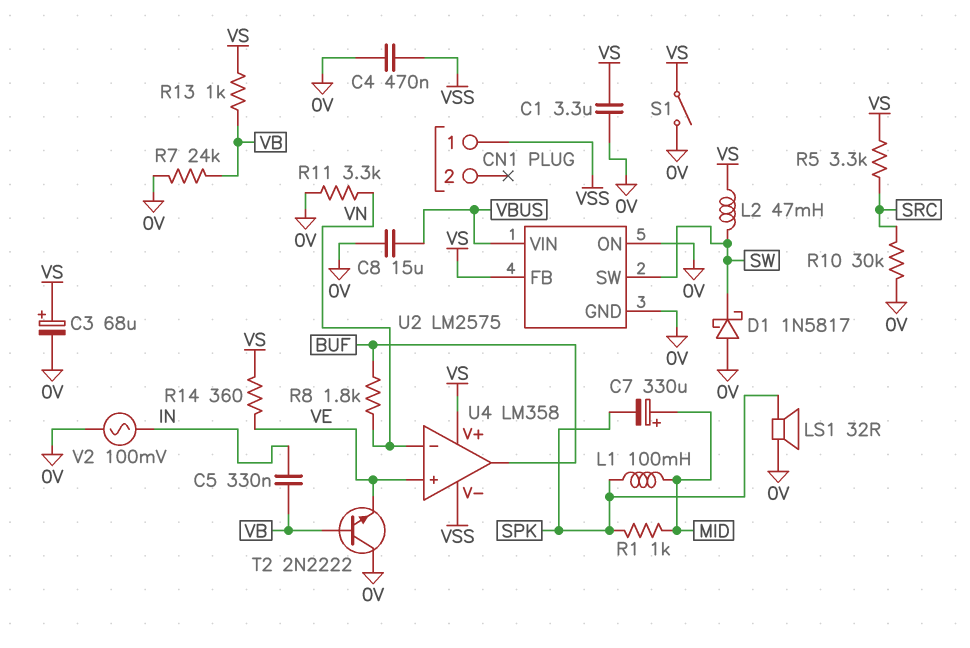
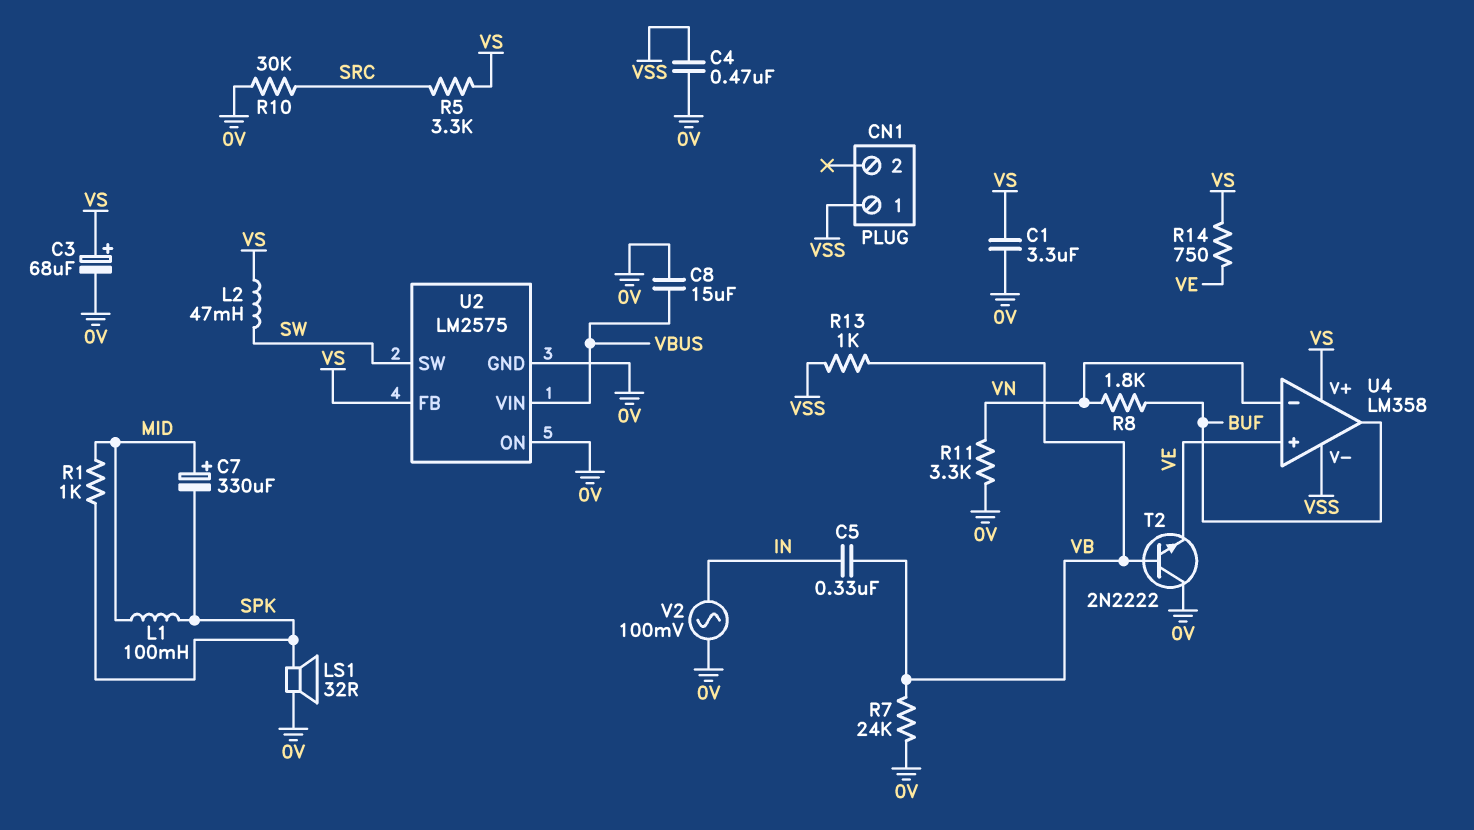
D1: schottky 1N5817 (A 0V, K SW) -> none
R13: 1k (VB, VS) -> 1k (VB, VSS)
R14: 360 (VE, VS) -> 750 (VE, VS)
S1: switch (0V, VS) -> none

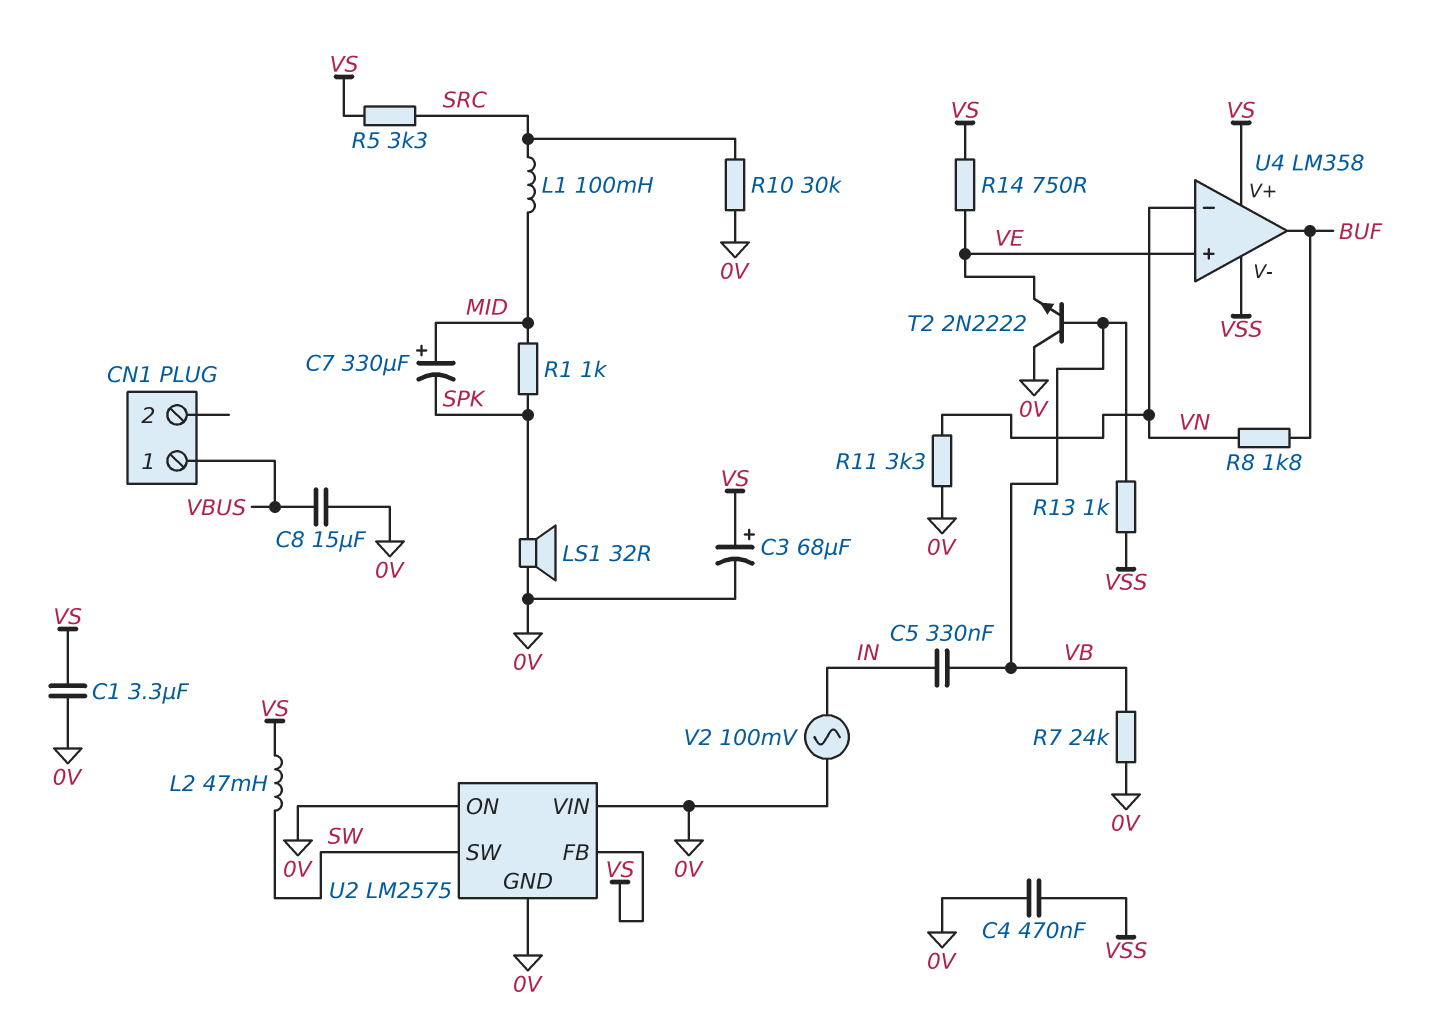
CN1 pin 1: VSS -> VBUS
L1: 100mH (MID, SPK) -> 100mH (MID, SRC)
U2 pin VIN: VBUS -> 0V

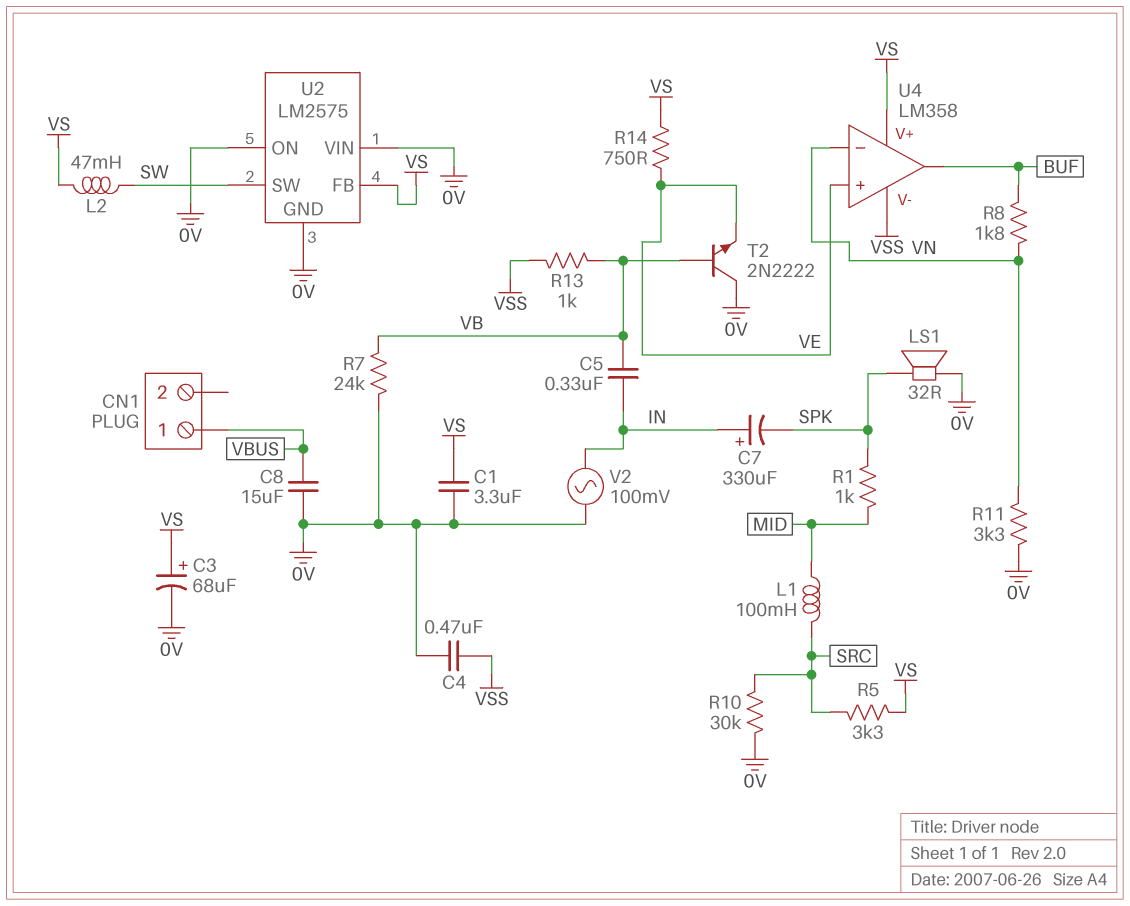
C7: 330uF (plus MID, minus SPK) -> 330uF (plus IN, minus SPK)

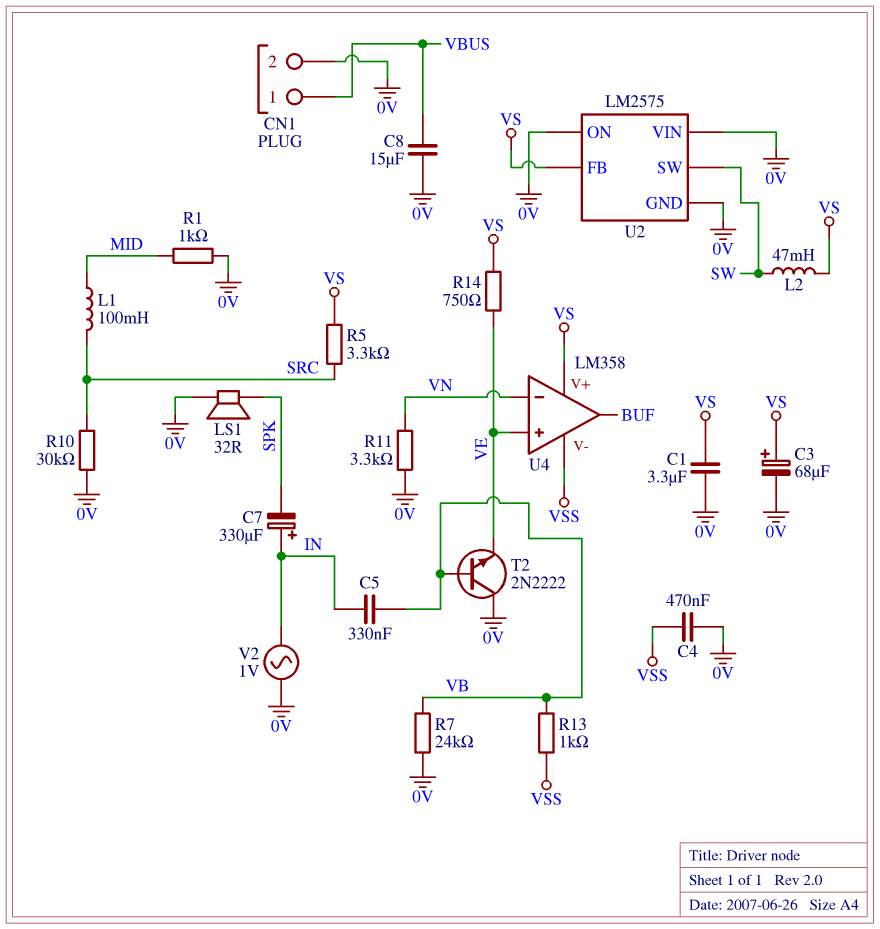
CN1 pin 2: none -> 0V
R1: 1k (MID, SPK) -> 1k (0V, MID)
R8: 1.8k (BUF, VN) -> none
V2: AC 100mV (0V, IN) -> AC 1V (0V, IN)

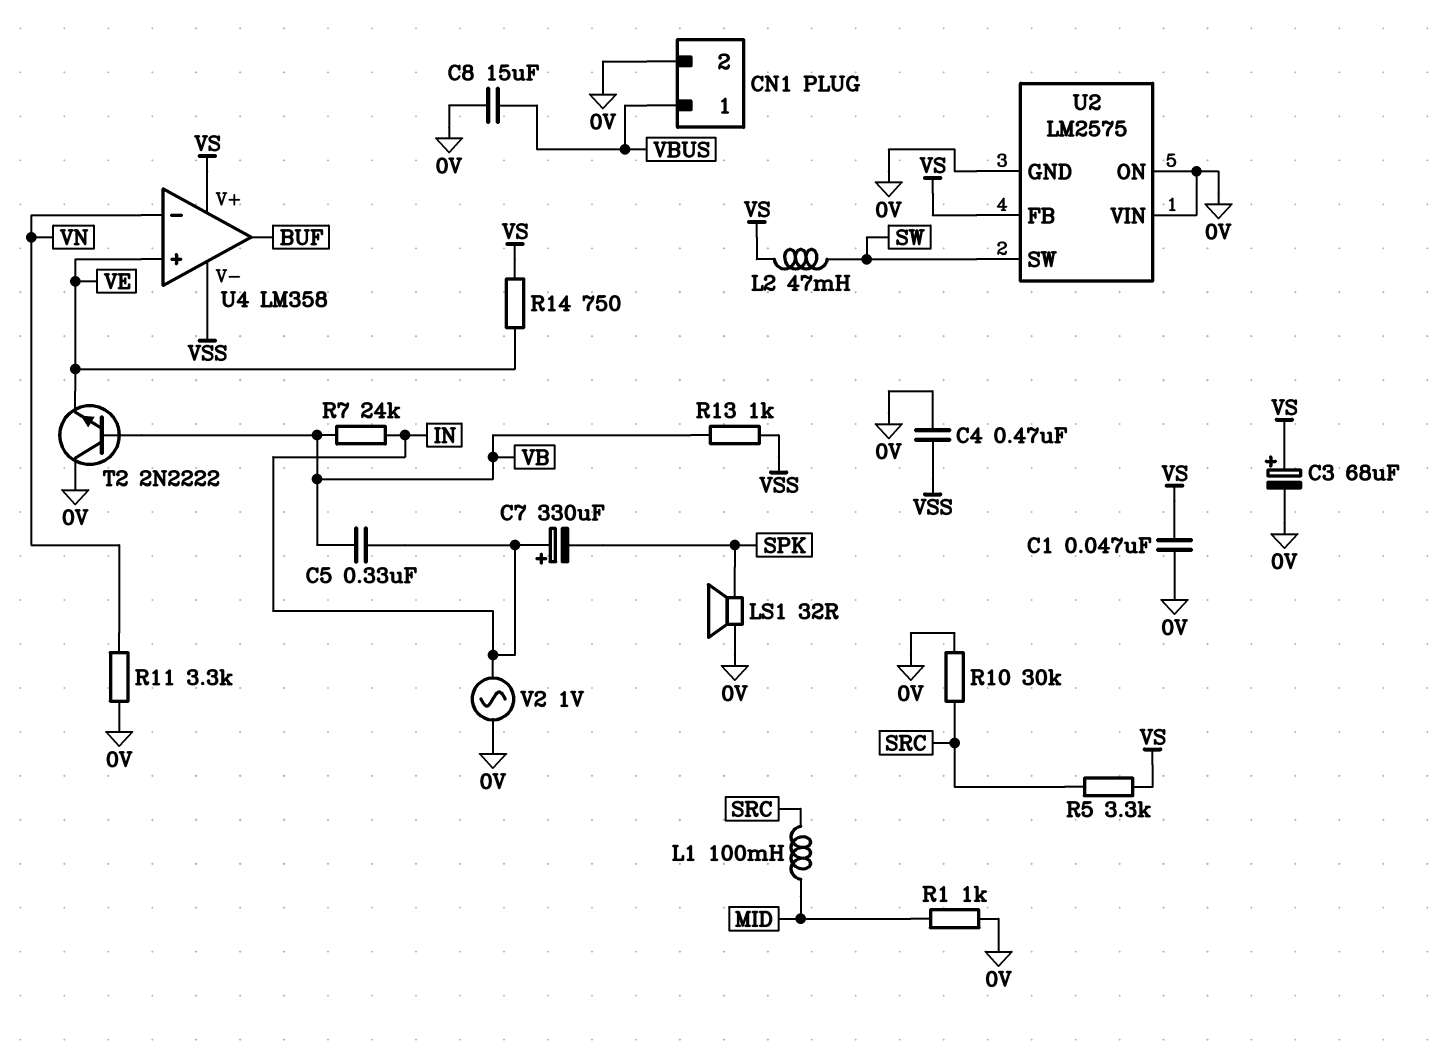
C1: 3.3uF (0V, VS) -> 47nF (0V, VS)
R7: 24k (0V, VB) -> 24k (IN, VB)

